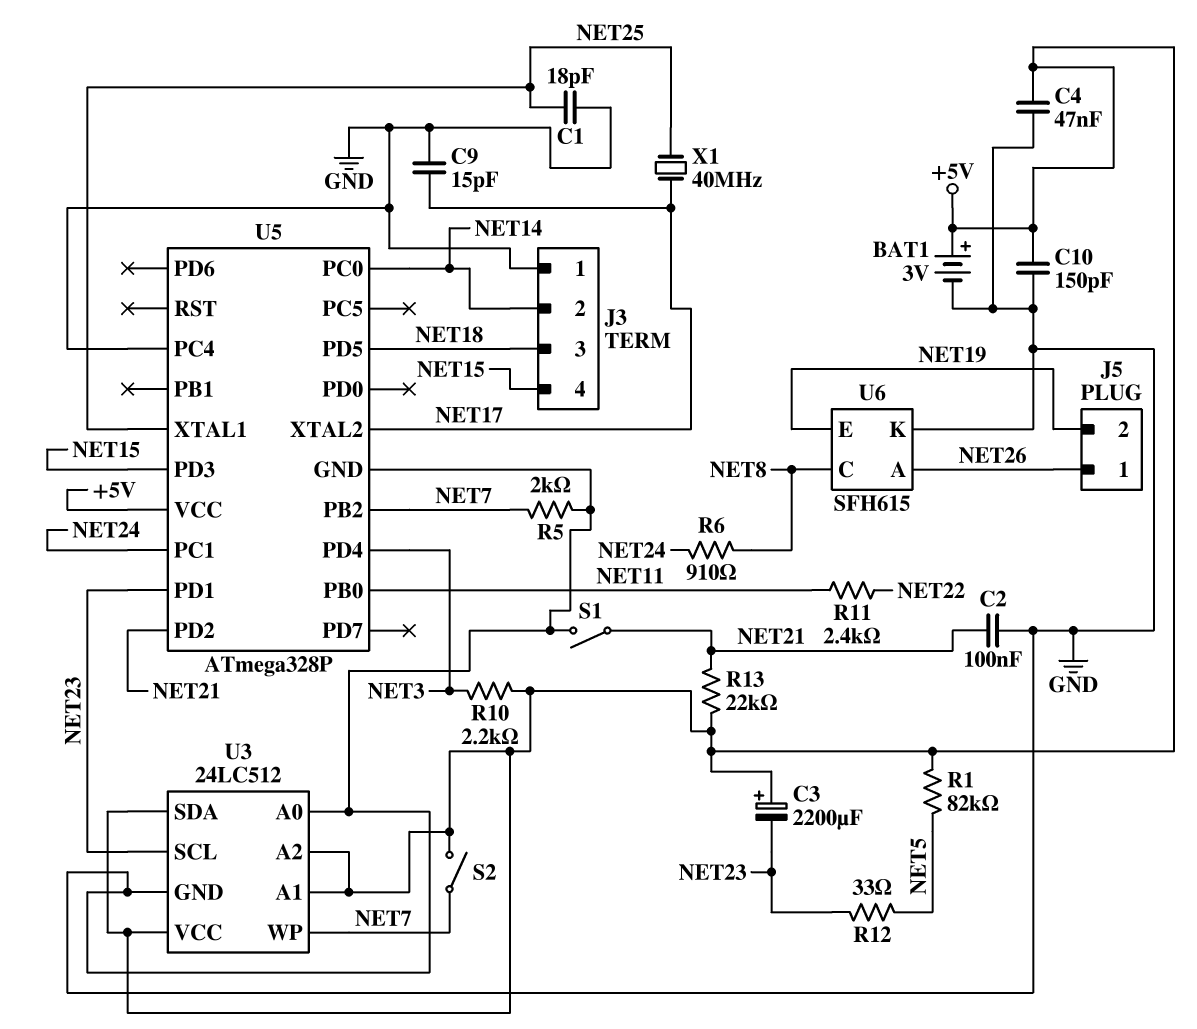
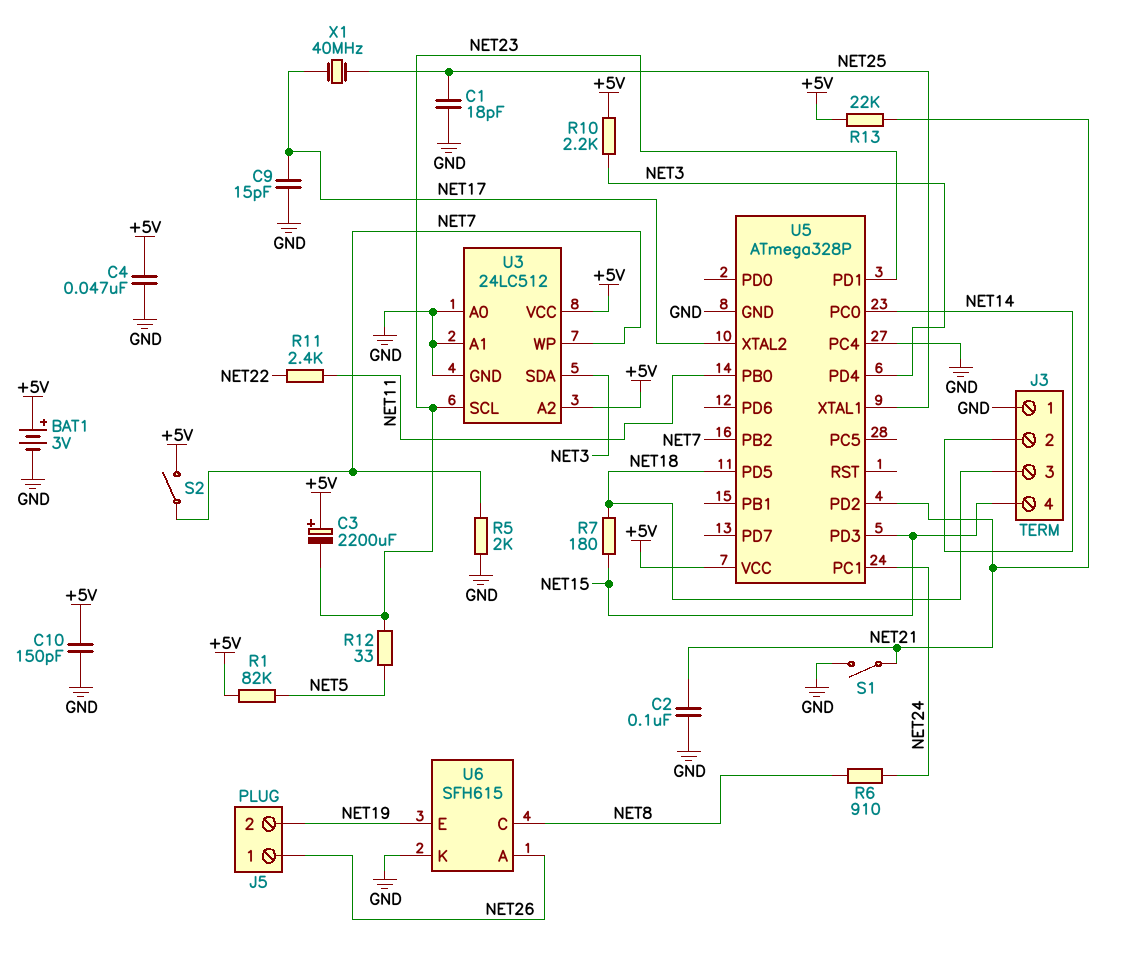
R7: none -> 180 (NET15, NET18)
U3 pin A1: +5V -> GND
U3 pin SDA: +5V -> NET3

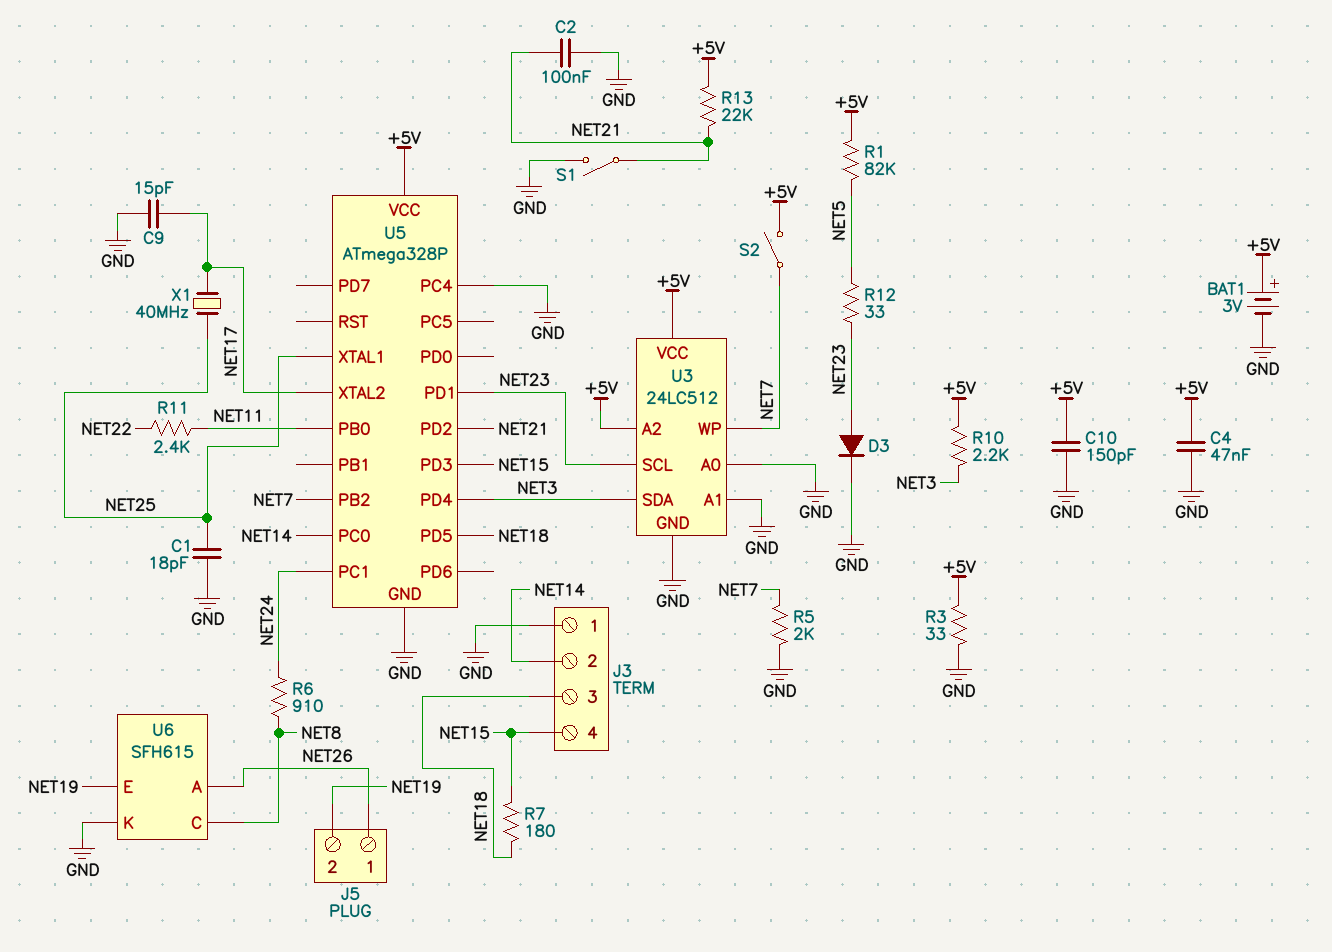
C3: 2200uF (plus +5V, minus NET23) -> none
D3: none -> diode (A NET23, K GND)
R3: none -> 33 (+5V, GND)

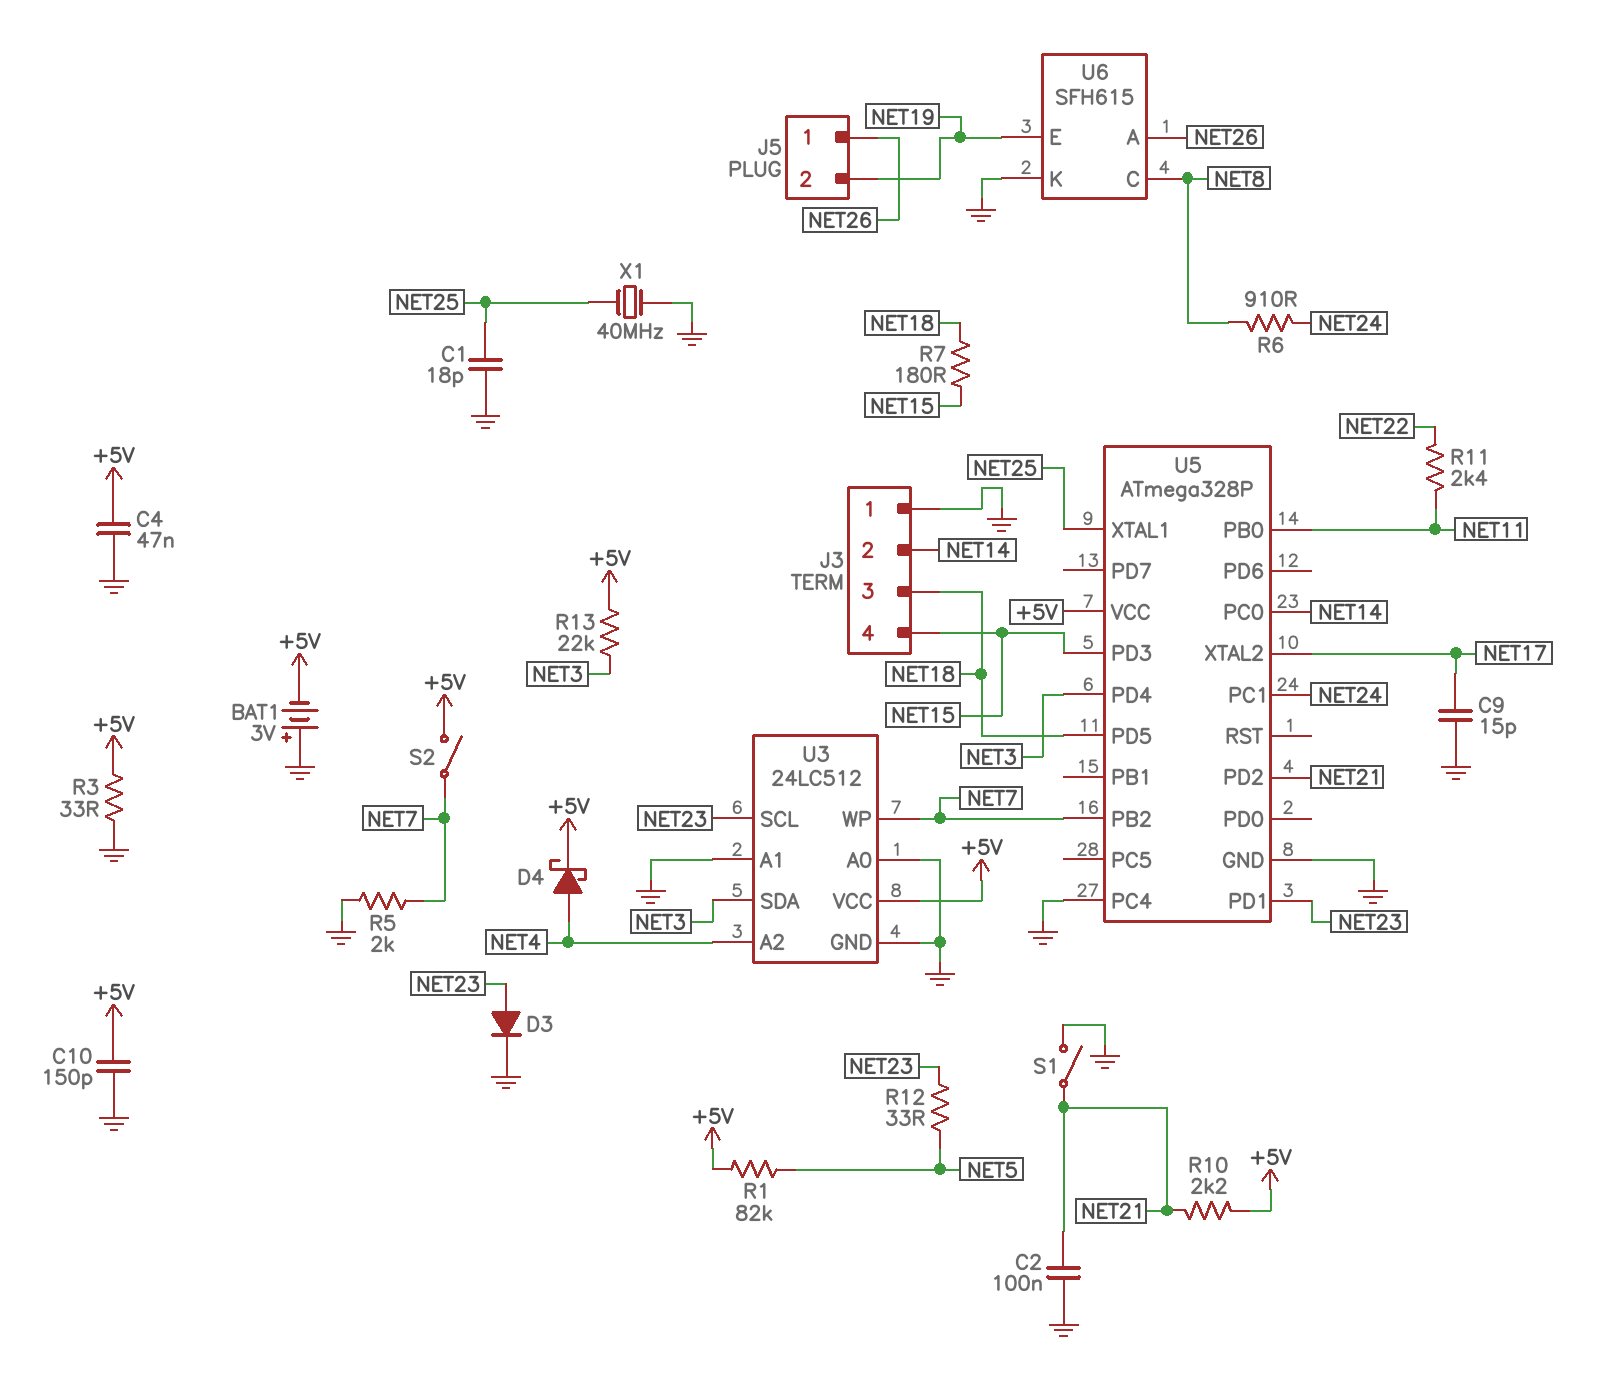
BAT1: 3V (plus +5V, minus GND) -> 3V (plus GND, minus +5V)
D4: none -> schottky (A NET4, K +5V)
R10: 2.2k (+5V, NET3) -> 2.2k (+5V, NET21)
R13: 22k (+5V, NET21) -> 22k (+5V, NET3)
U3 pin A2: +5V -> NET4
X1: 40MHz (NET17, NET25) -> 40MHz (GND, NET25)

